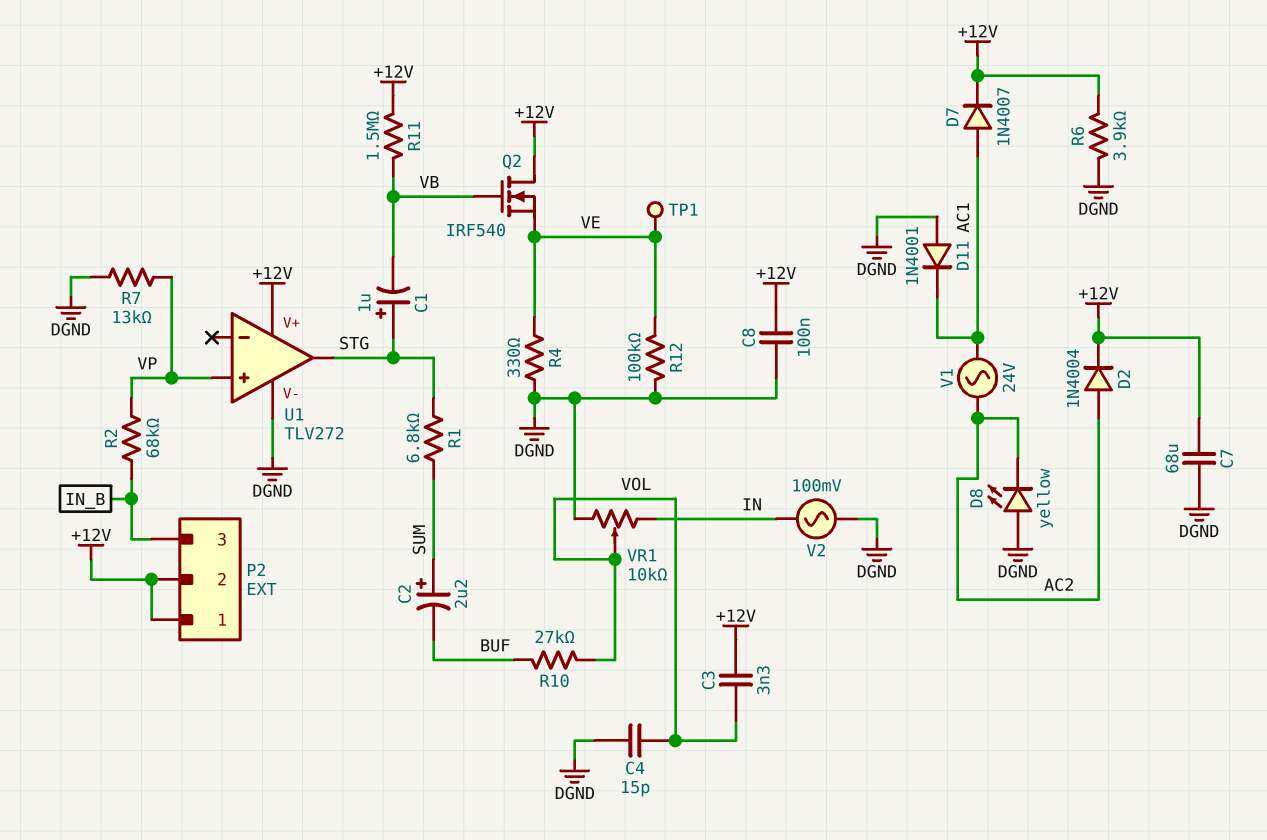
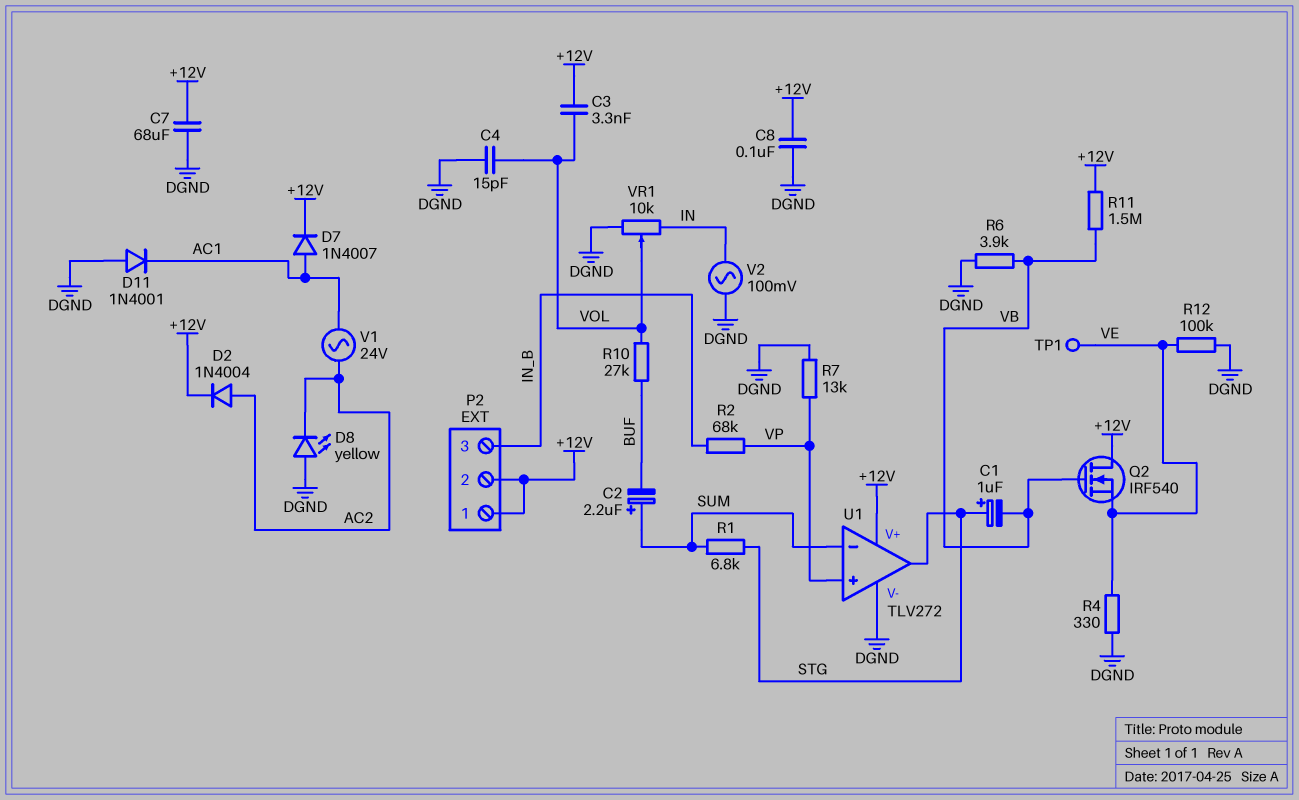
R6: 3.9k (+12V, DGND) -> 3.9k (DGND, VB)
U1 pin in-: none -> SUM

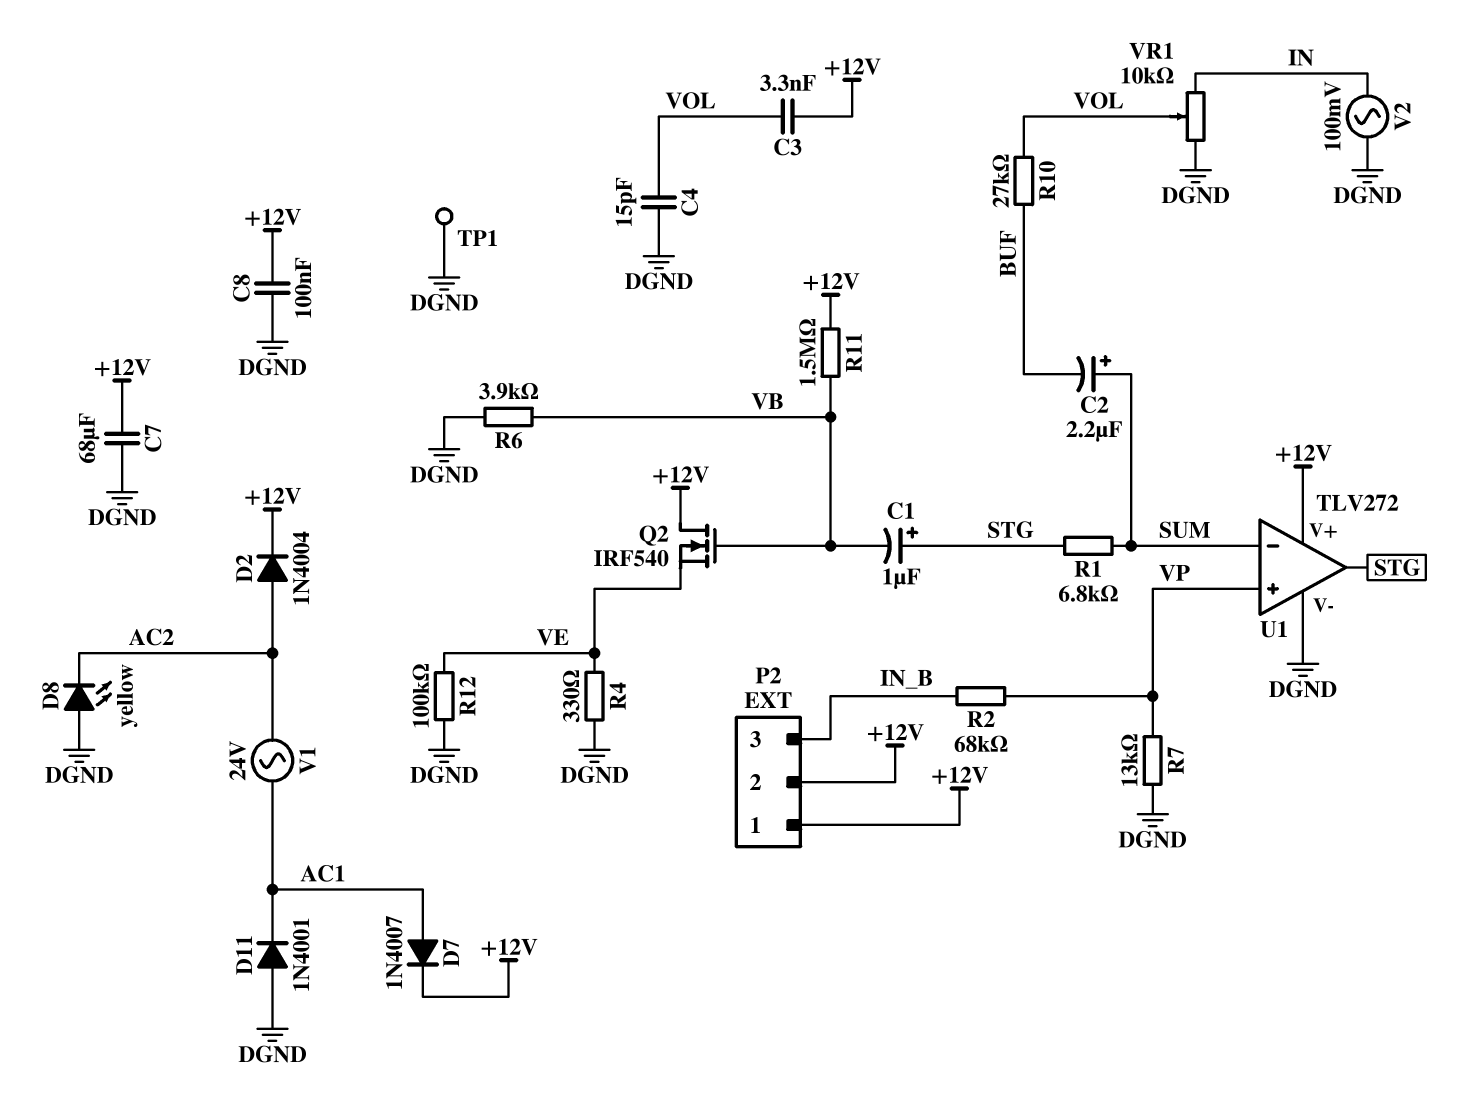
TP1: test point (VE) -> test point (DGND)

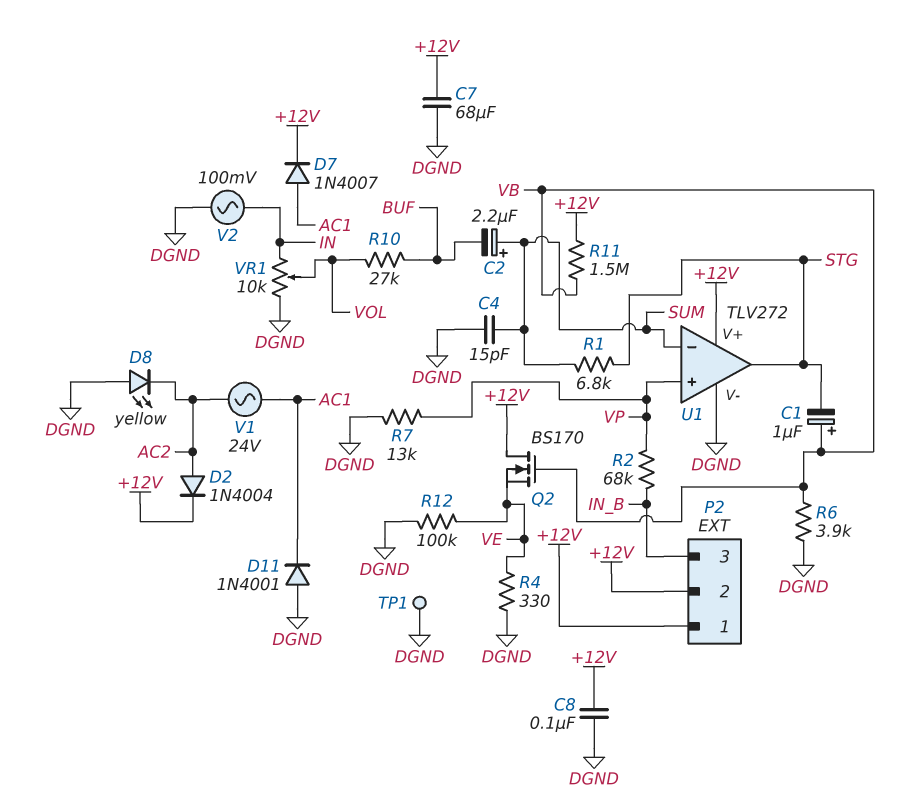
C1: 1uF (plus STG, minus VB) -> 1uF (plus VB, minus STG)
C3: 3.3nF (+12V, VOL) -> none
C4: 15pF (DGND, VOL) -> 15pF (DGND, SUM)
Q2: NMOS IRF540 (G VB, D +12V, S VE) -> NMOS BS170 (G VB, D +12V, S VE)

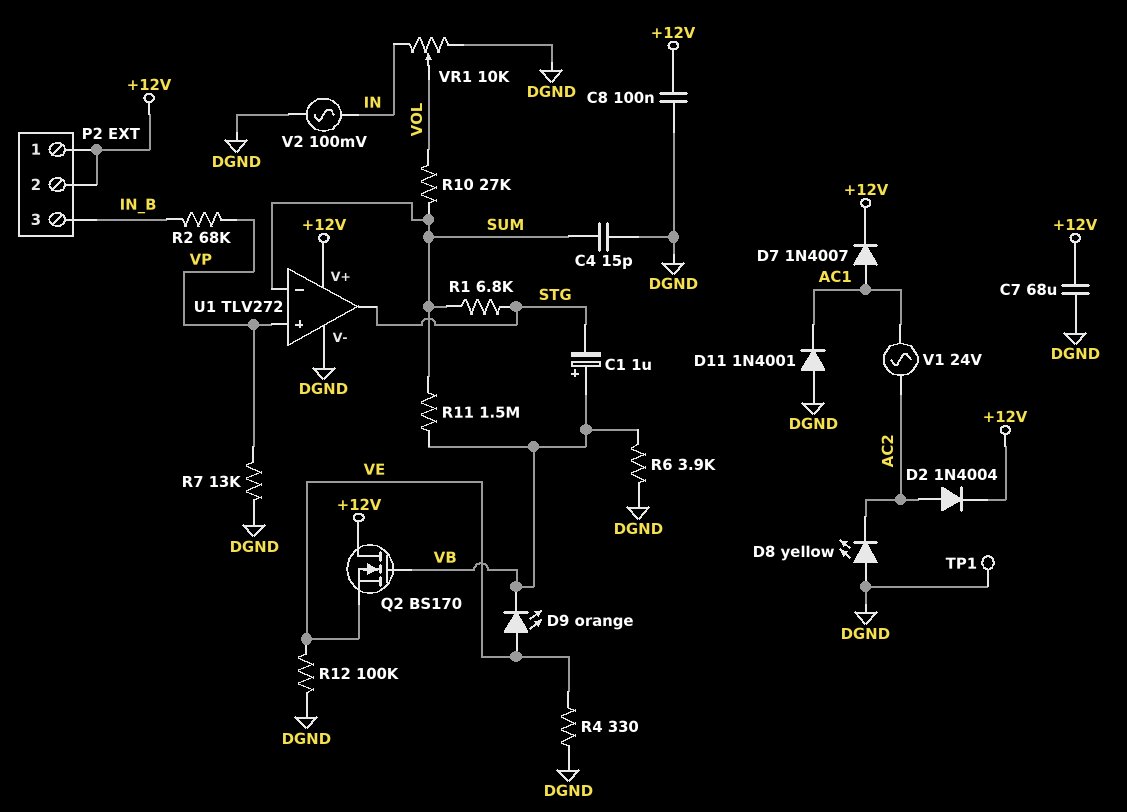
C2: 2.2uF (plus SUM, minus BUF) -> none
D9: none -> LED orange (A VE, K VB)
R10: 27k (BUF, VOL) -> 27k (SUM, VOL)
R11: 1.5M (+12V, VB) -> 1.5M (SUM, VB)

